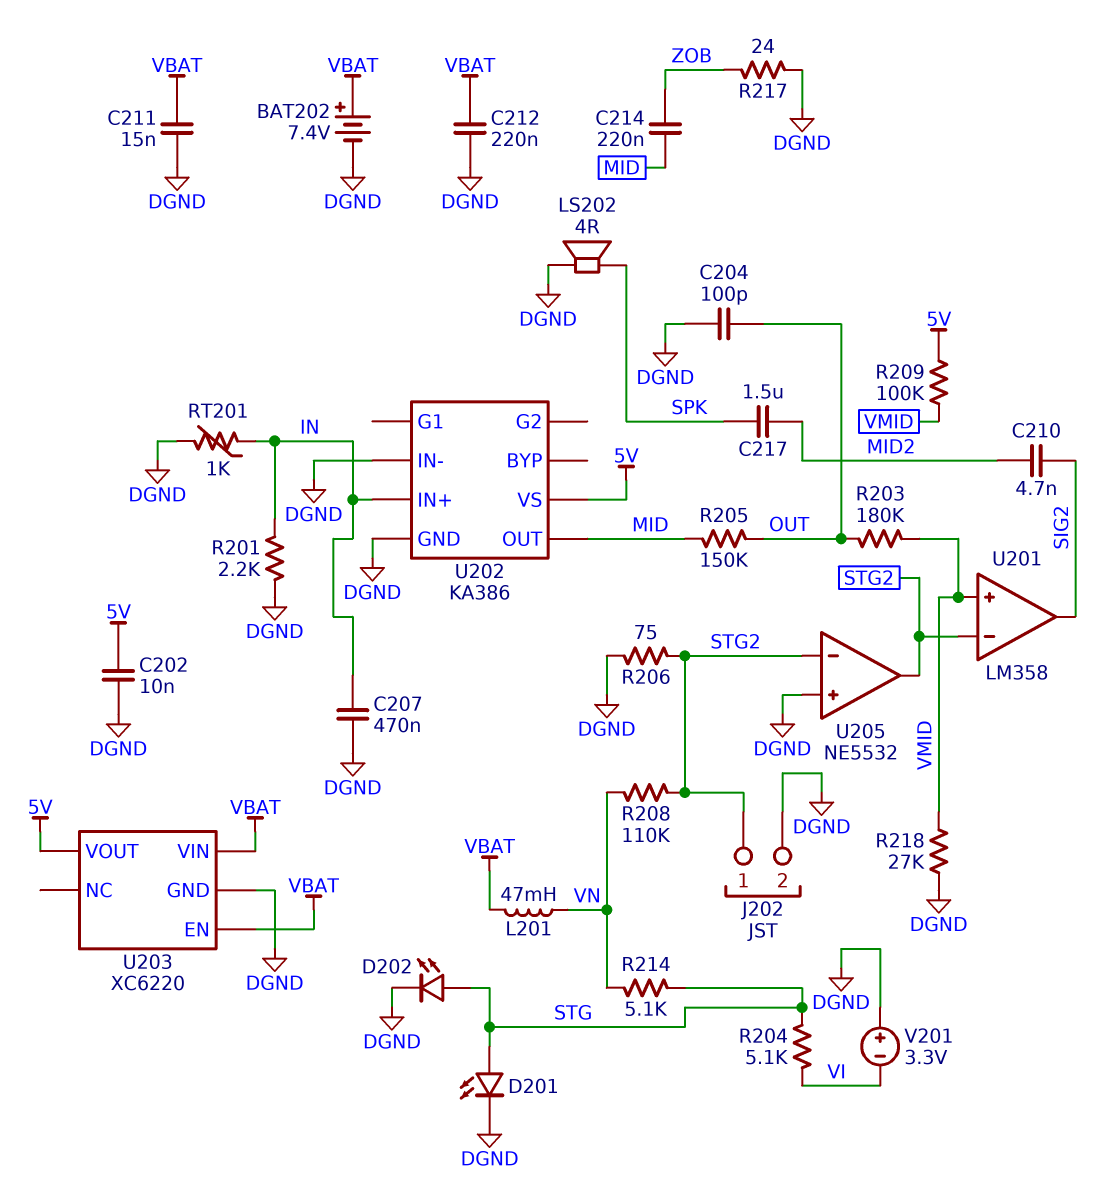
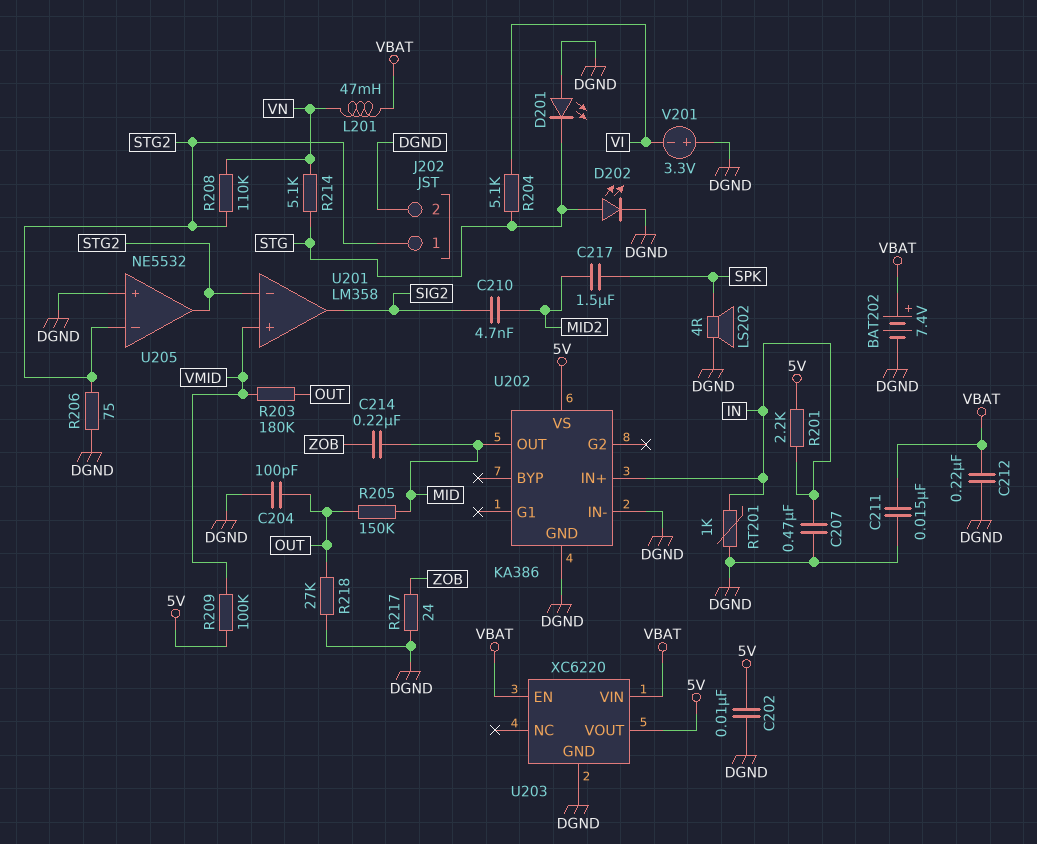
D201: LED (A STG, K DGND) -> LED (A DGND, K STG)
R201: 2.2k (DGND, IN) -> 2.2k (5V, IN)
R218: 27k (DGND, VMID) -> 27k (DGND, OUT)

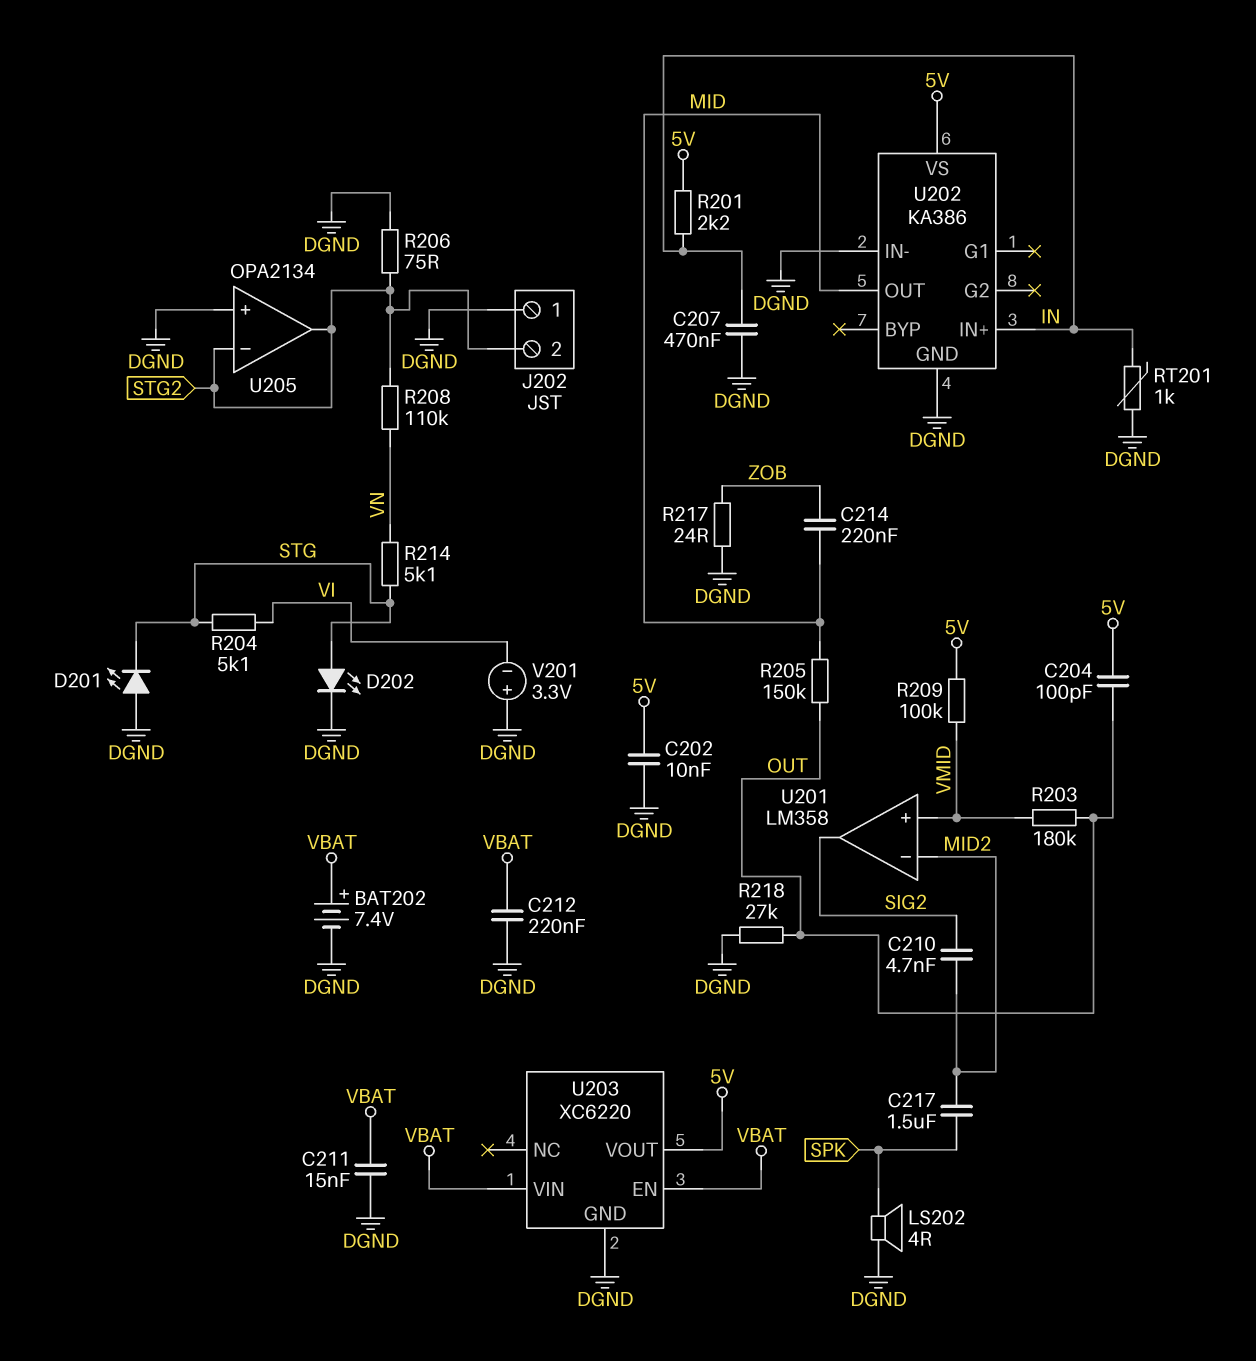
C204: 100pF (DGND, OUT) -> 100pF (5V, OUT)
J202 pin 1: STG2 -> DGND
J202 pin 2: DGND -> STG2
L201: 47mH (VBAT, VN) -> none
U201 pin in-: STG2 -> MID2
U205: NE5532 -> OPA2134

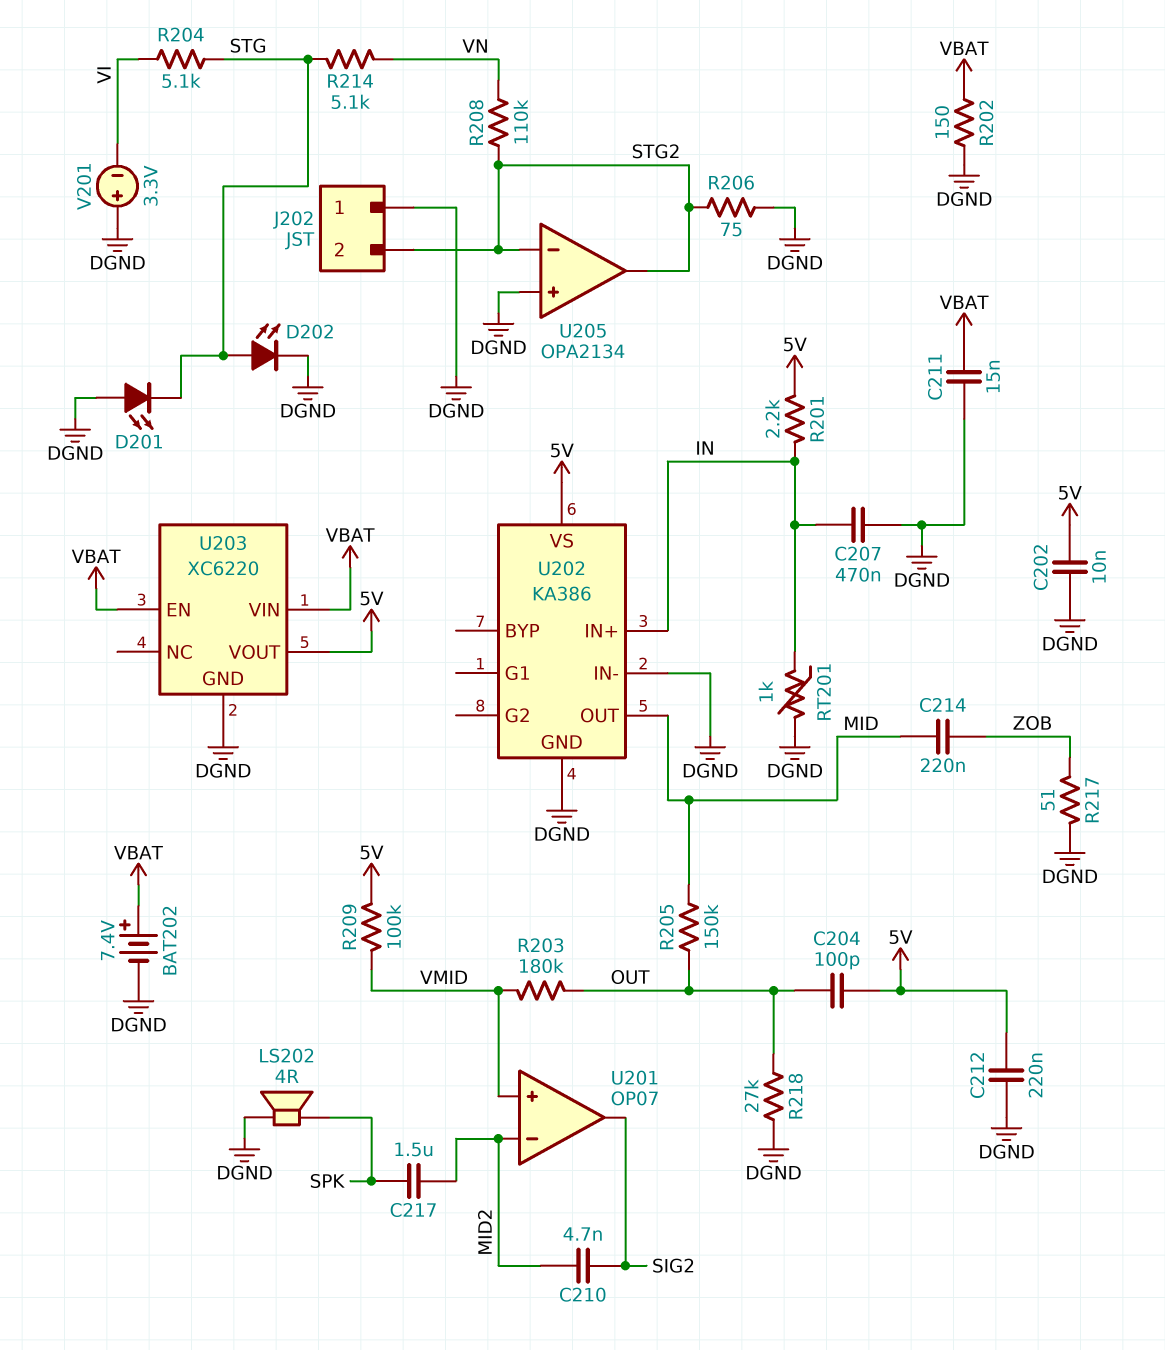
C212: 220nF (DGND, VBAT) -> 220nF (5V, DGND)
R202: none -> 150 (DGND, VBAT)
R217: 24 (DGND, ZOB) -> 51 (DGND, ZOB)
U201: LM358 -> OP07

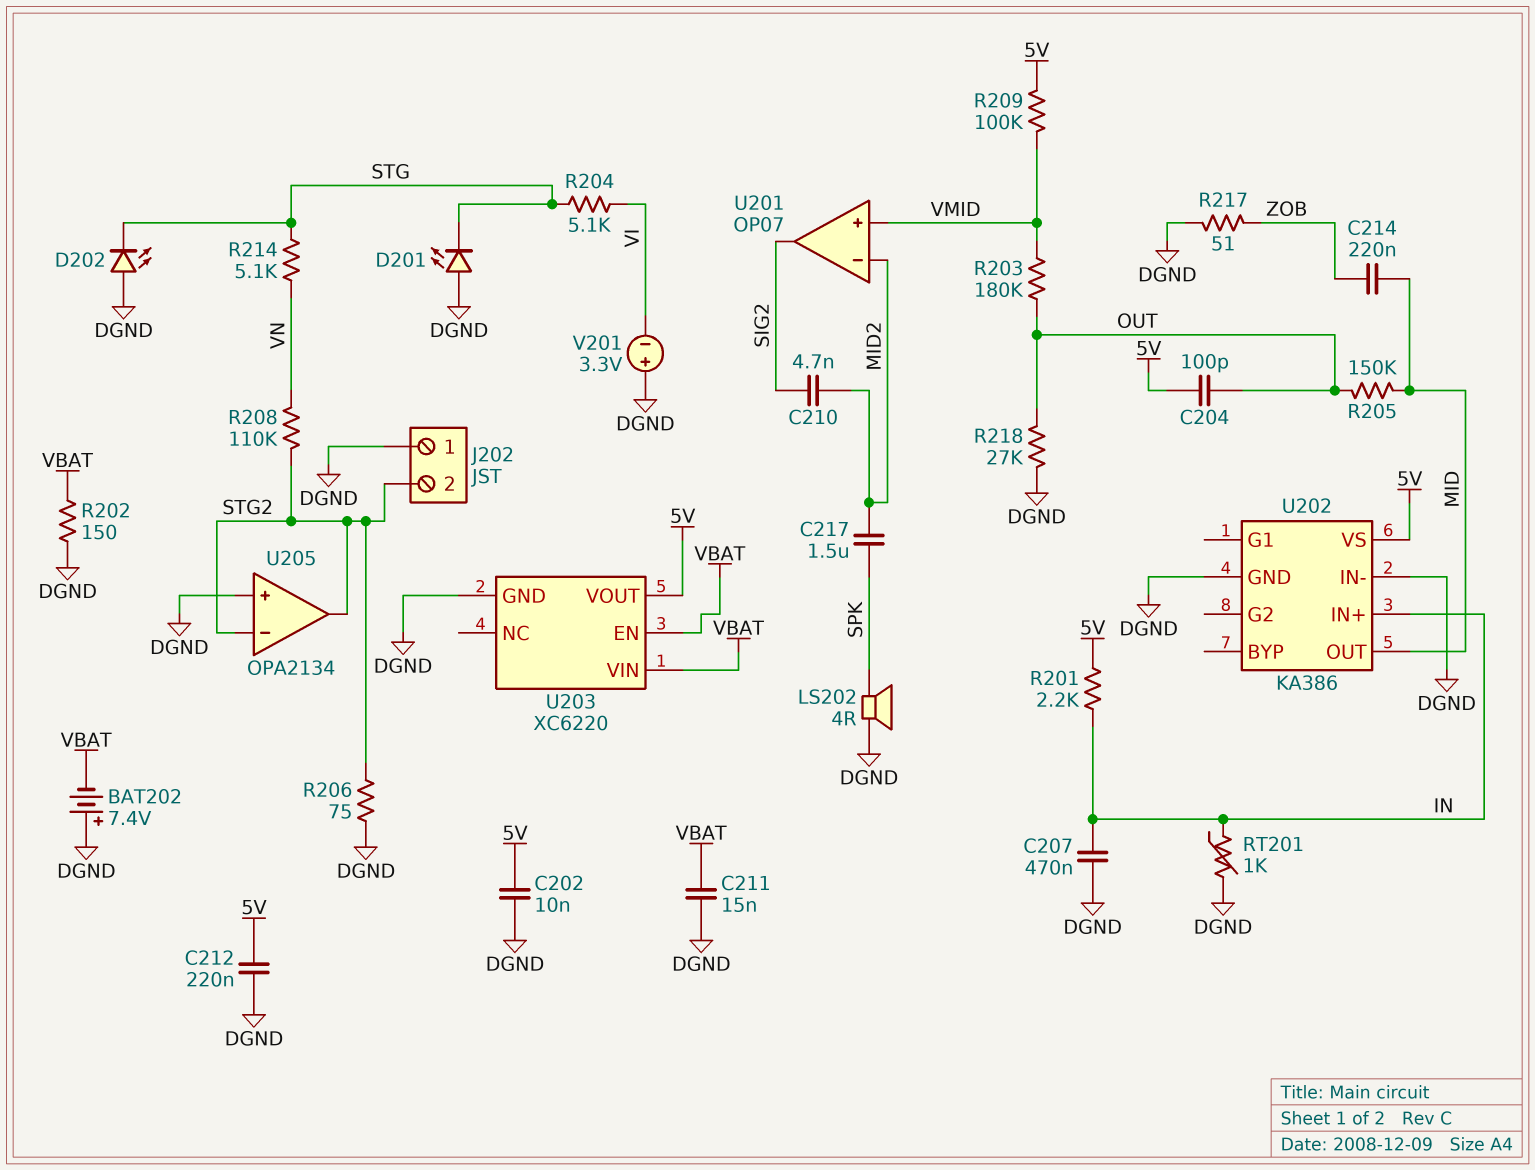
BAT202: 7.4V (plus VBAT, minus DGND) -> 7.4V (plus DGND, minus VBAT)
D202: LED (A STG, K DGND) -> LED (A DGND, K STG)

